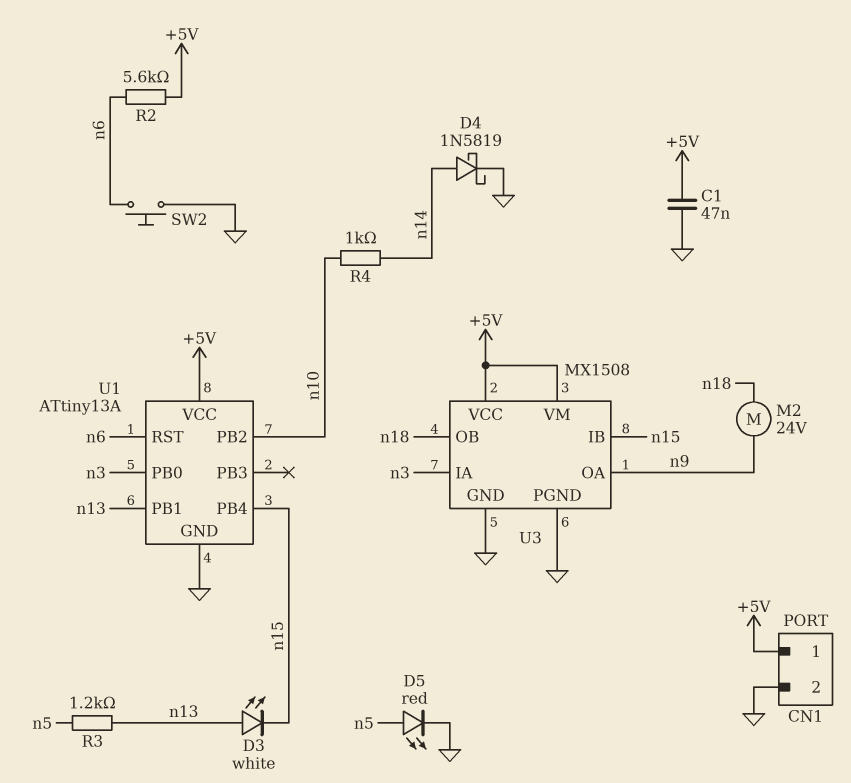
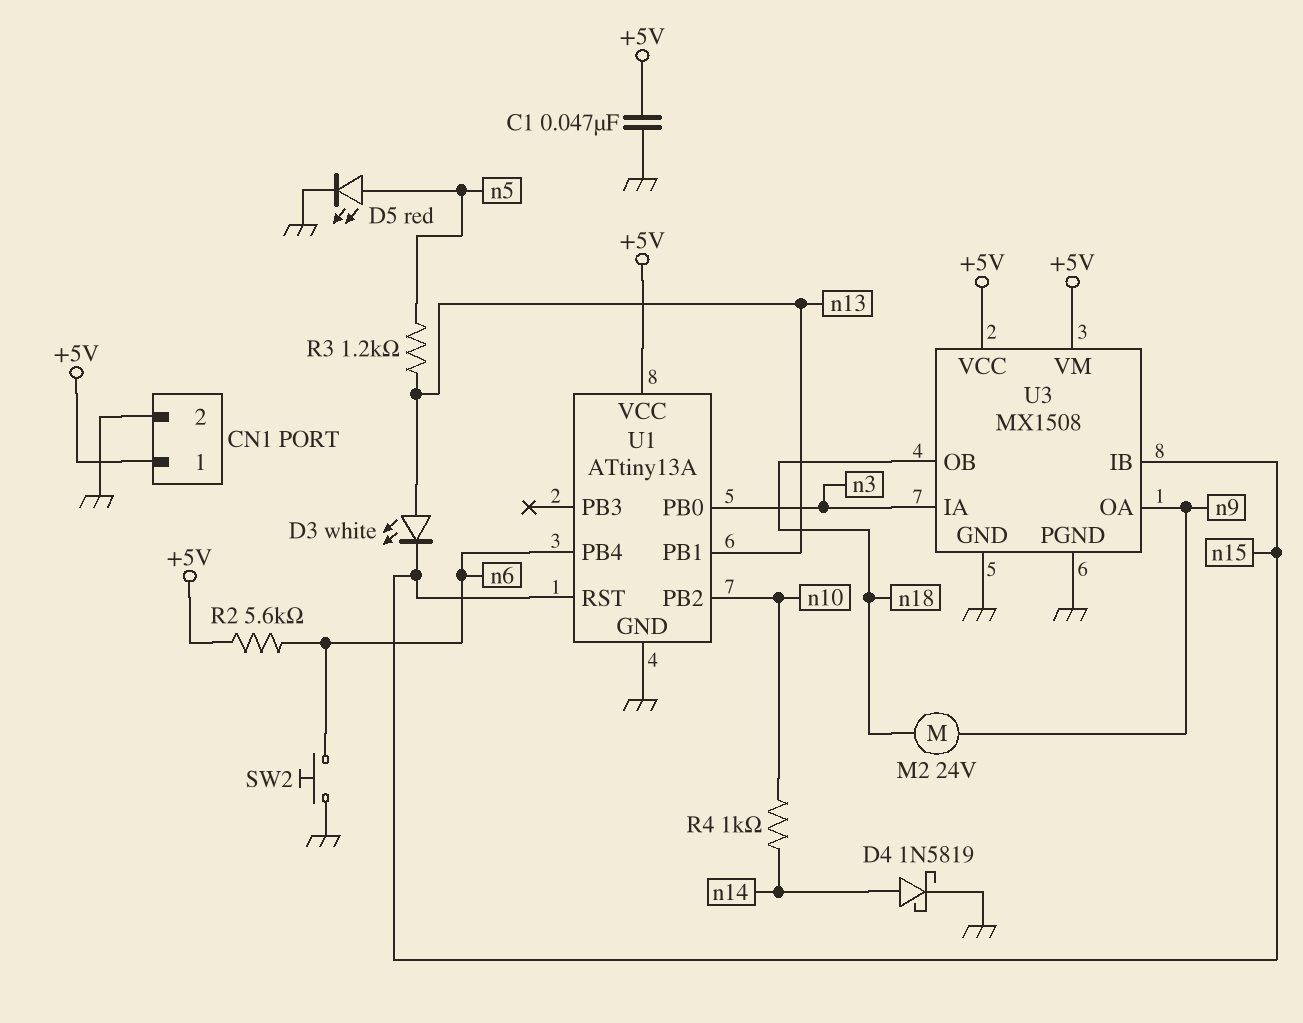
U1 pin PB4: n15 -> n6
U1 pin RST: n6 -> n15

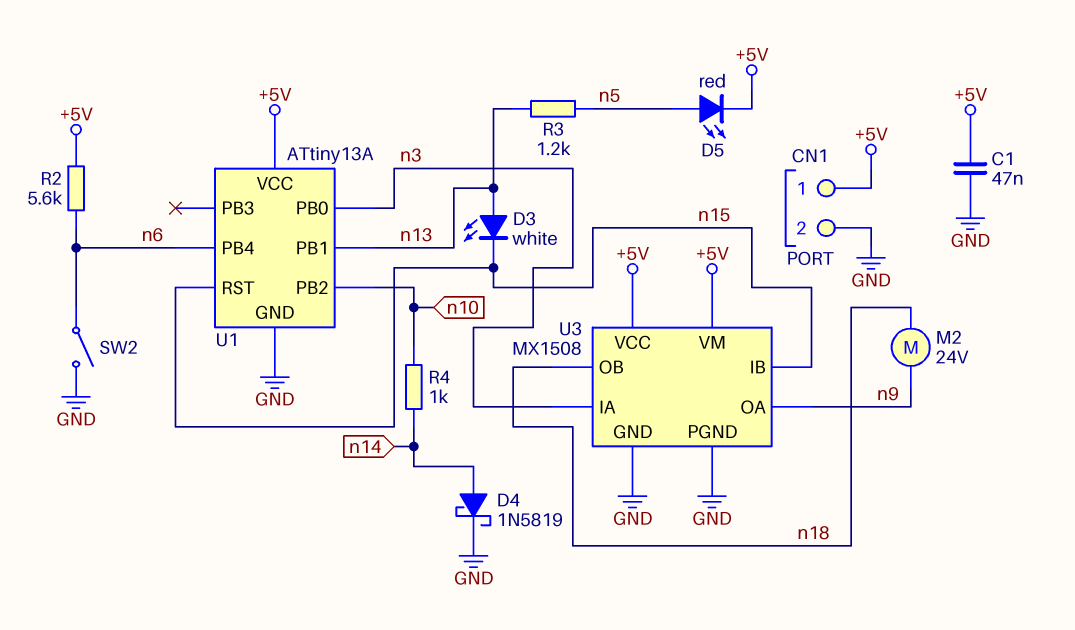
D5: LED red (A n5, K GND) -> LED red (A n5, K +5V)
SW2: button (GND, n6) -> switch (GND, n6)

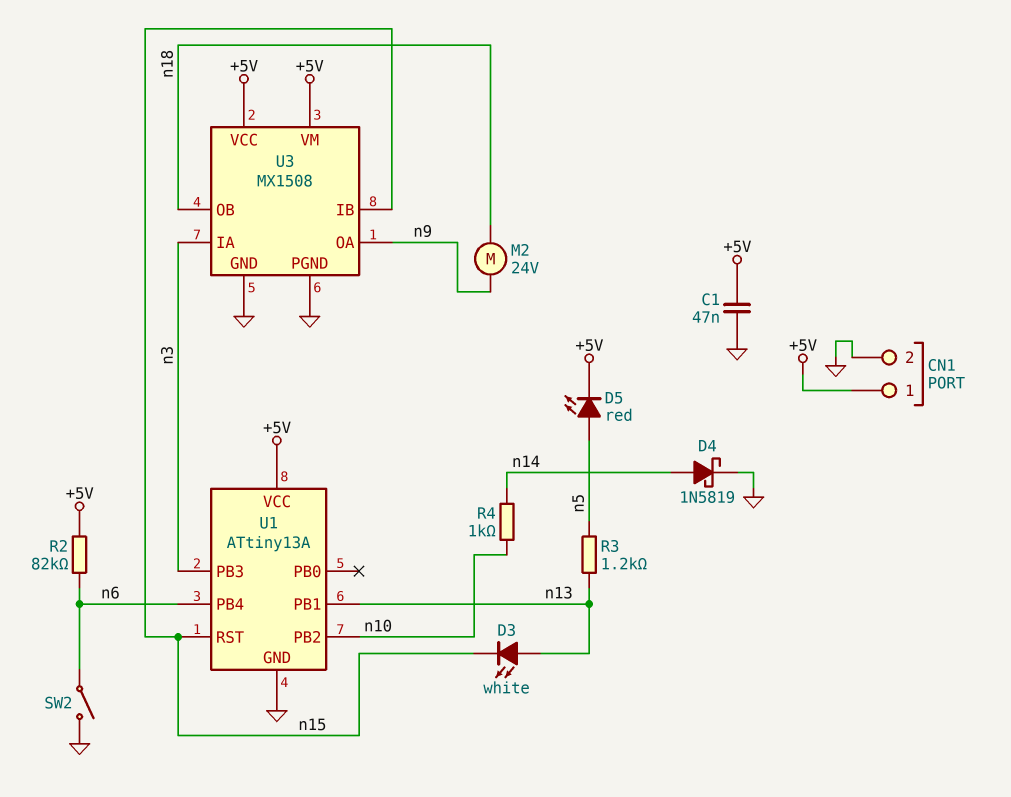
R2: 5.6k (+5V, n6) -> 82k (+5V, n6)
U1 pin PB0: n3 -> none
U1 pin PB3: none -> n3

